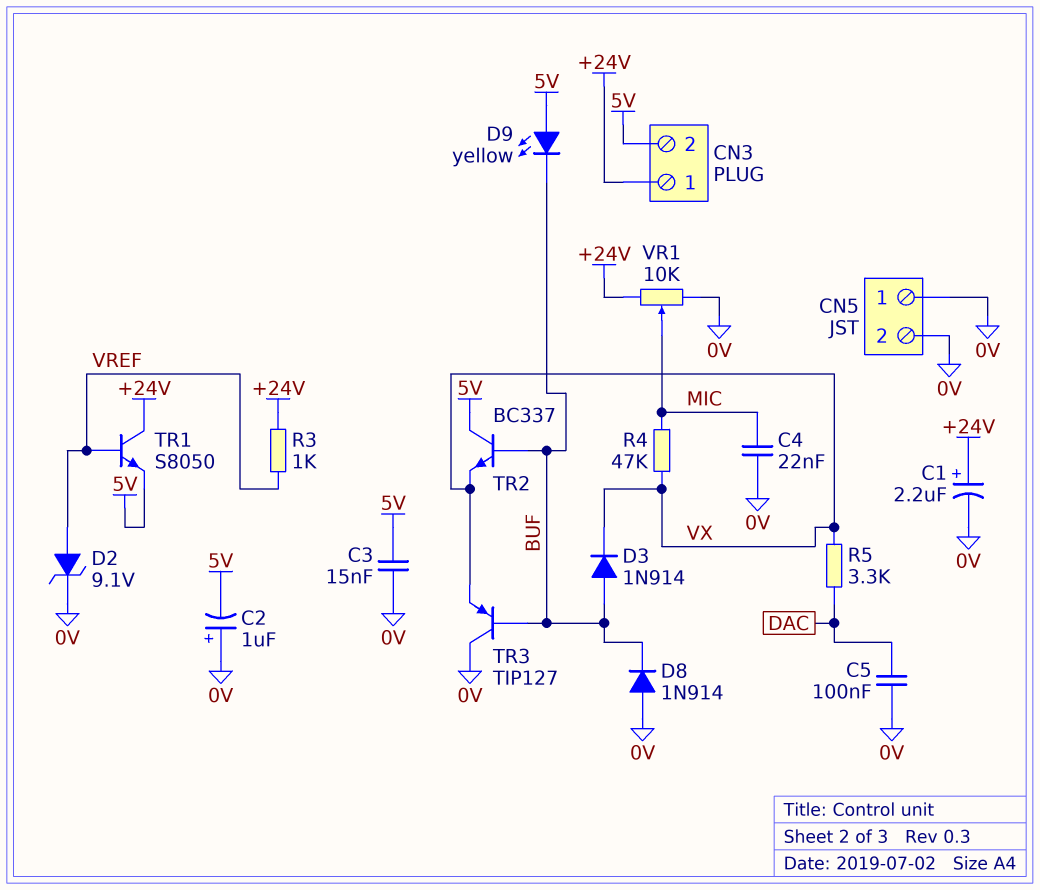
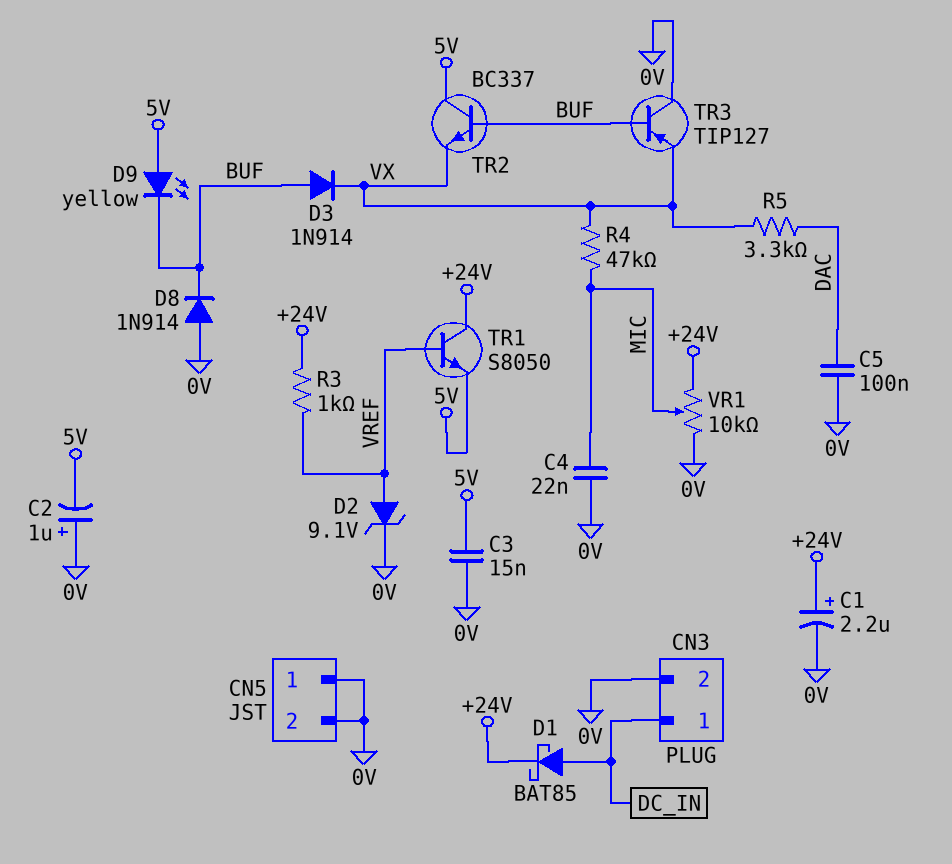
CN3 pin 1: +24V -> DC_IN
CN3 pin 2: 5V -> 0V
D1: none -> schottky BAT85 (A DC_IN, K +24V)

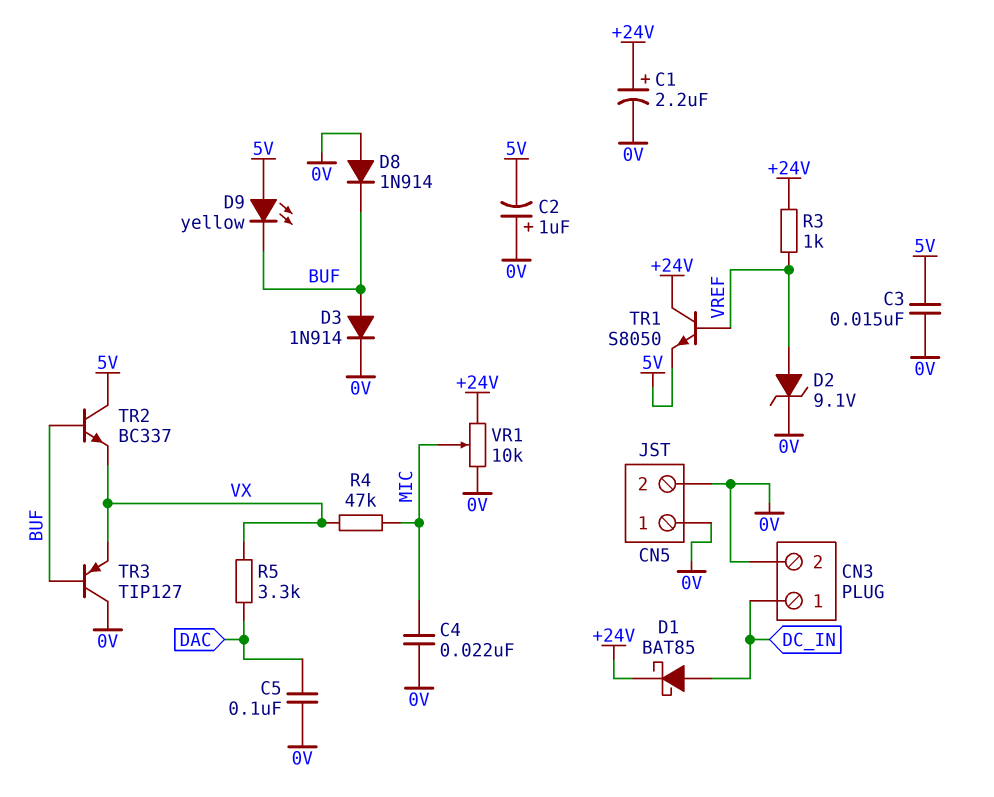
D3: diode 1N914 (A BUF, K VX) -> diode 1N914 (A BUF, K 0V)

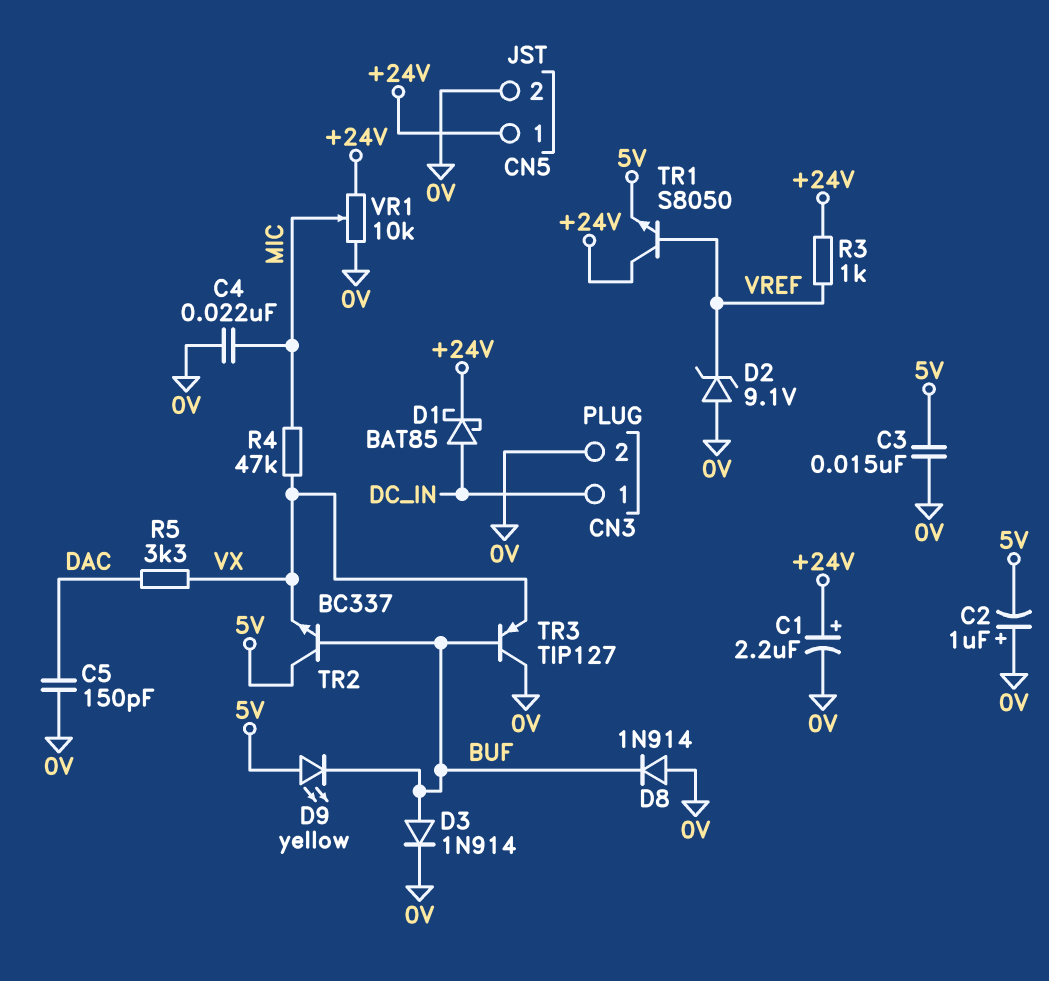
C5: 100nF (0V, DAC) -> 150pF (0V, DAC)
CN5 pin 1: 0V -> +24V
D2: zener 9.1V (A VREF, K 0V) -> zener 9.1V (A 0V, K VREF)

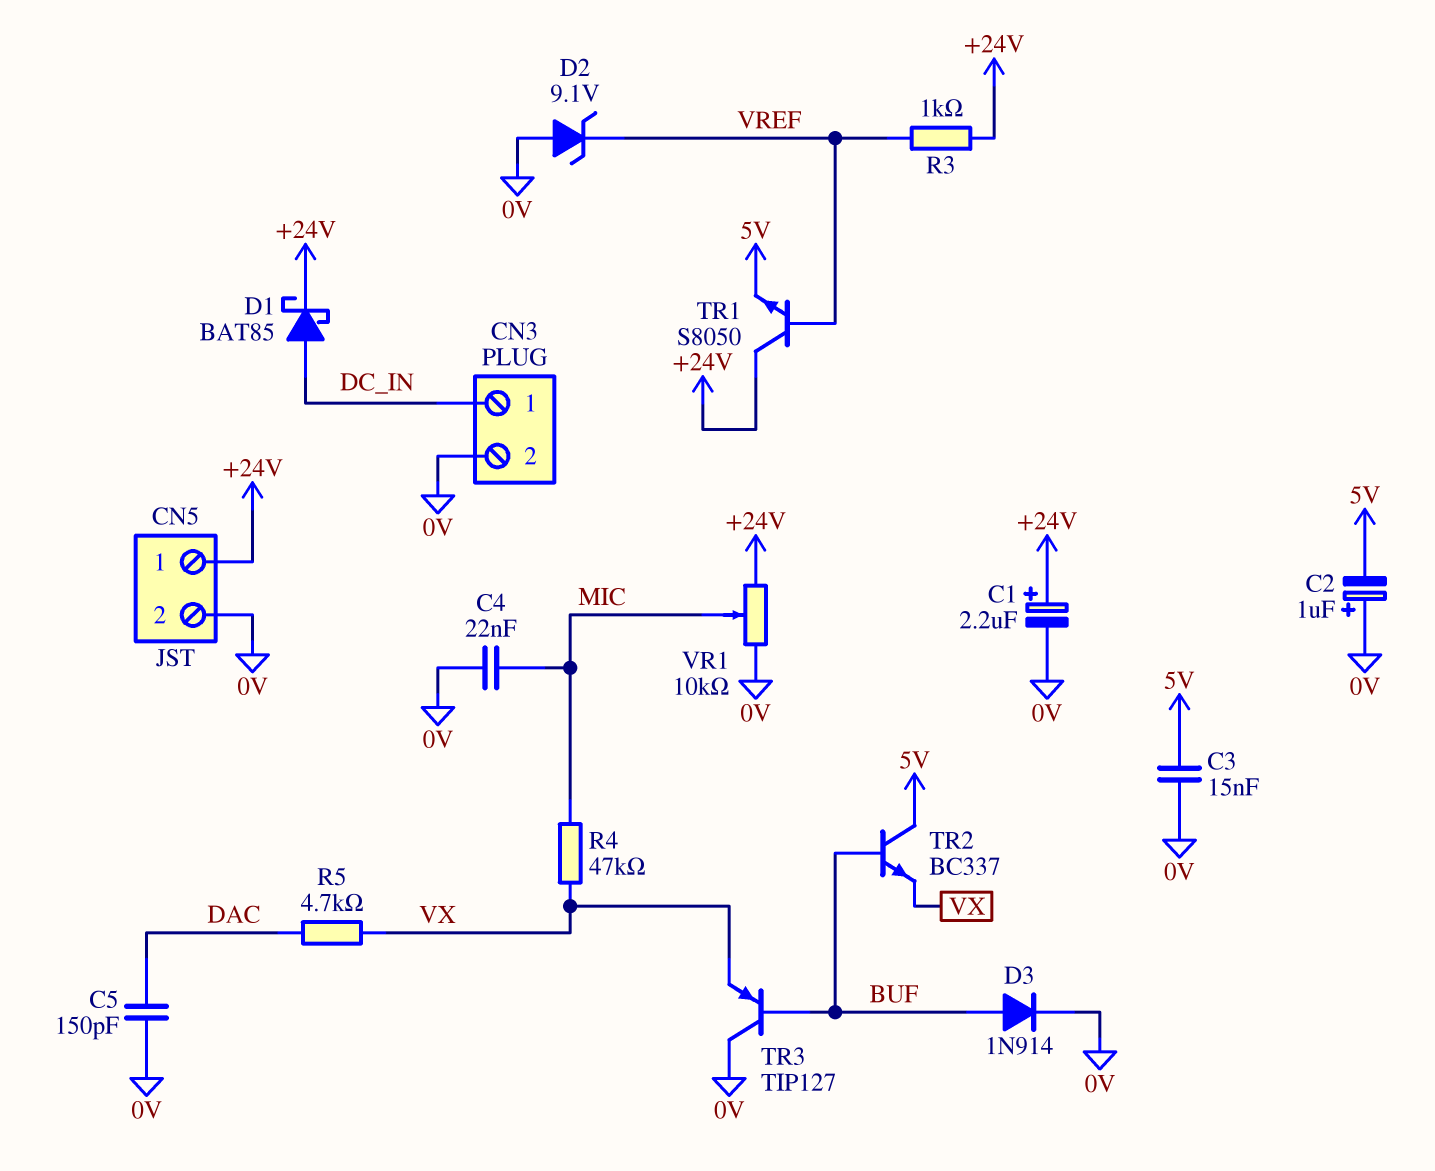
D8: diode 1N914 (A 0V, K BUF) -> none
D9: LED yellow (A 5V, K BUF) -> none
R5: 3.3k (DAC, VX) -> 4.7k (DAC, VX)

